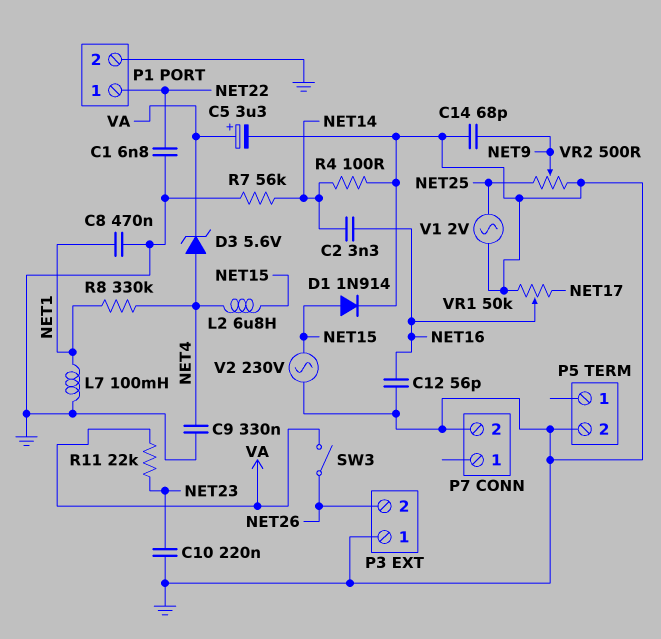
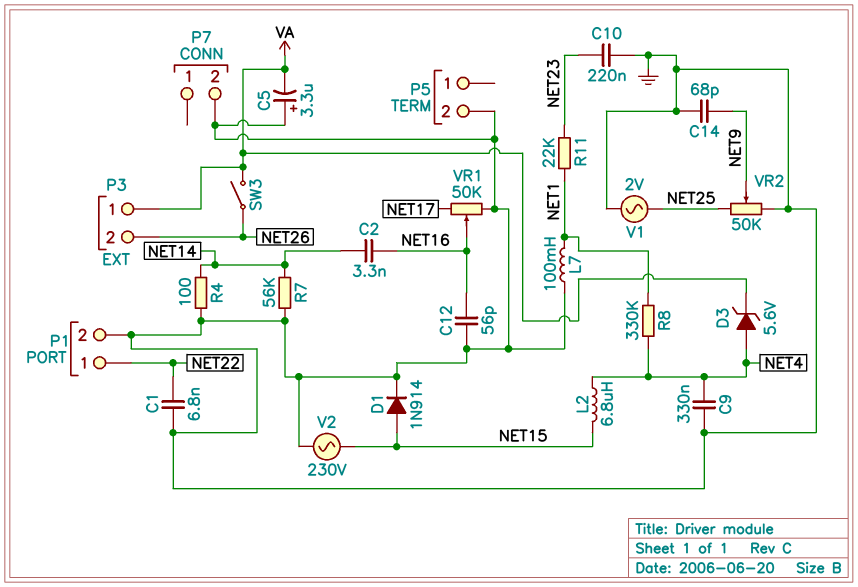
C5: 3.3uF (plus VA, minus GND) -> 3.3uF (plus GND, minus VA)
C8: 470nF (GND, NET1) -> none
P3 pin 1: GND -> VA
R11: 22k (NET23, VA) -> 22k (NET1, NET23)
VR2: 500 (GND, NET25, wiper NET9) -> 50k (GND, NET25, wiper NET9)

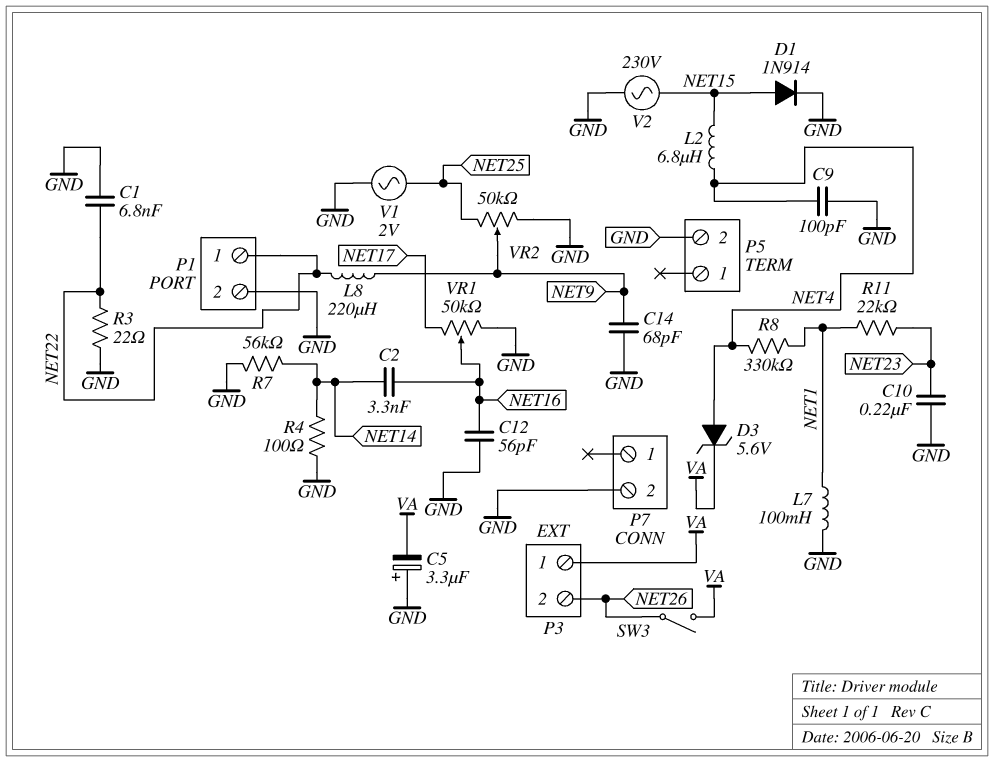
C9: 330nF (GND, NET4) -> 100pF (GND, NET4)
L8: none -> 220uH (NET9, NET22)
R3: none -> 22 (GND, NET22)

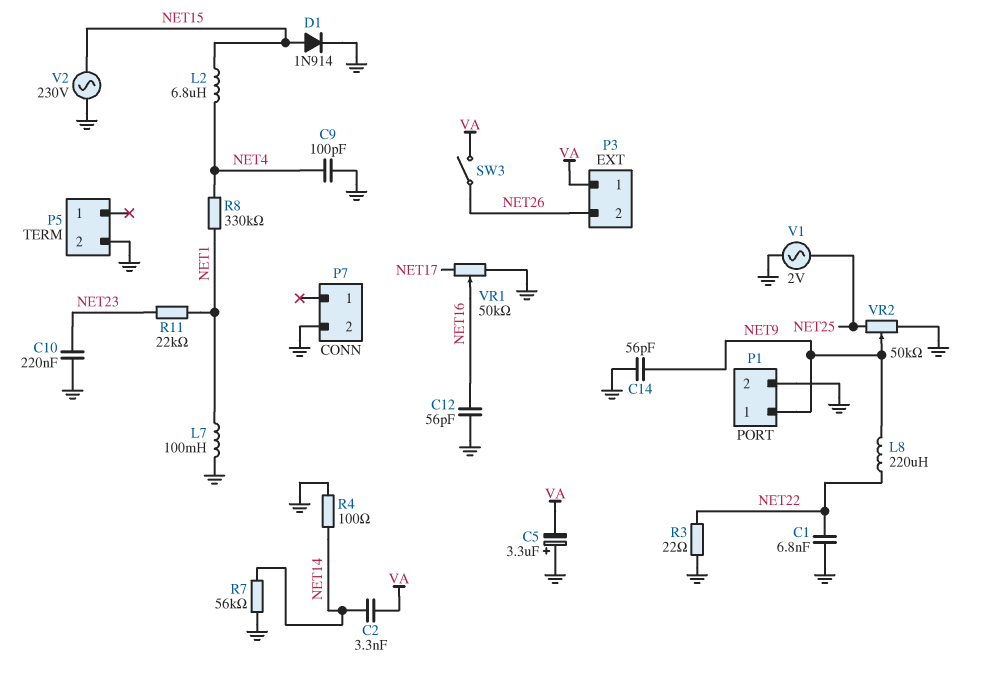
C2: 3.3nF (NET14, NET16) -> 3.3nF (NET14, VA)
C14: 68pF (GND, NET9) -> 56pF (GND, NET9)
D3: zener 5.6V (A NET4, K VA) -> none
P1 pin 1: NET22 -> NET9

